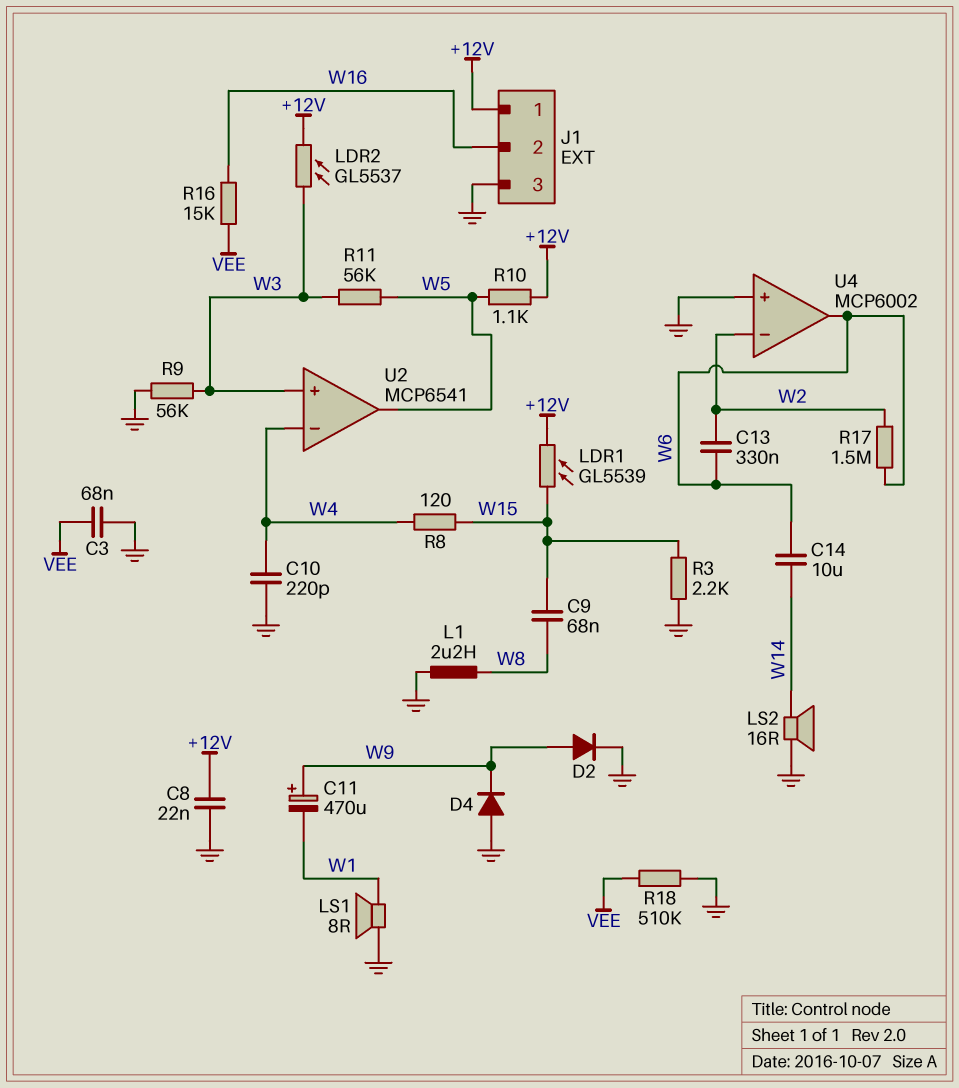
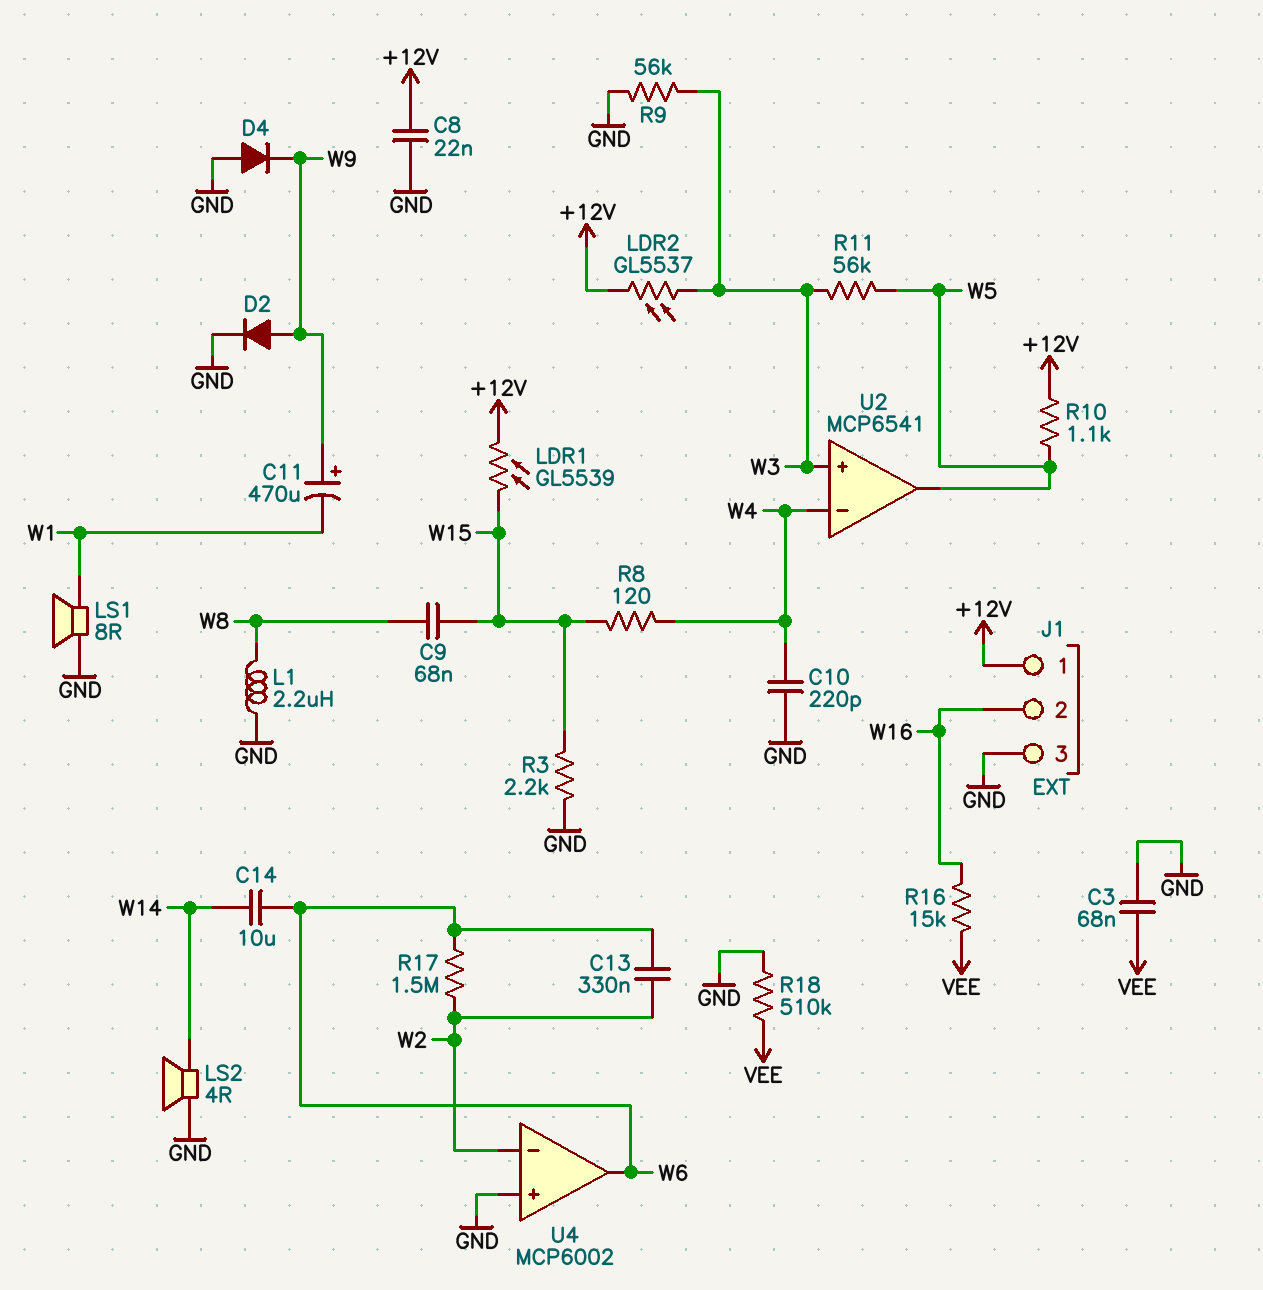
LS2: speaker 16R (GND, W14) -> speaker 4R (GND, W14)

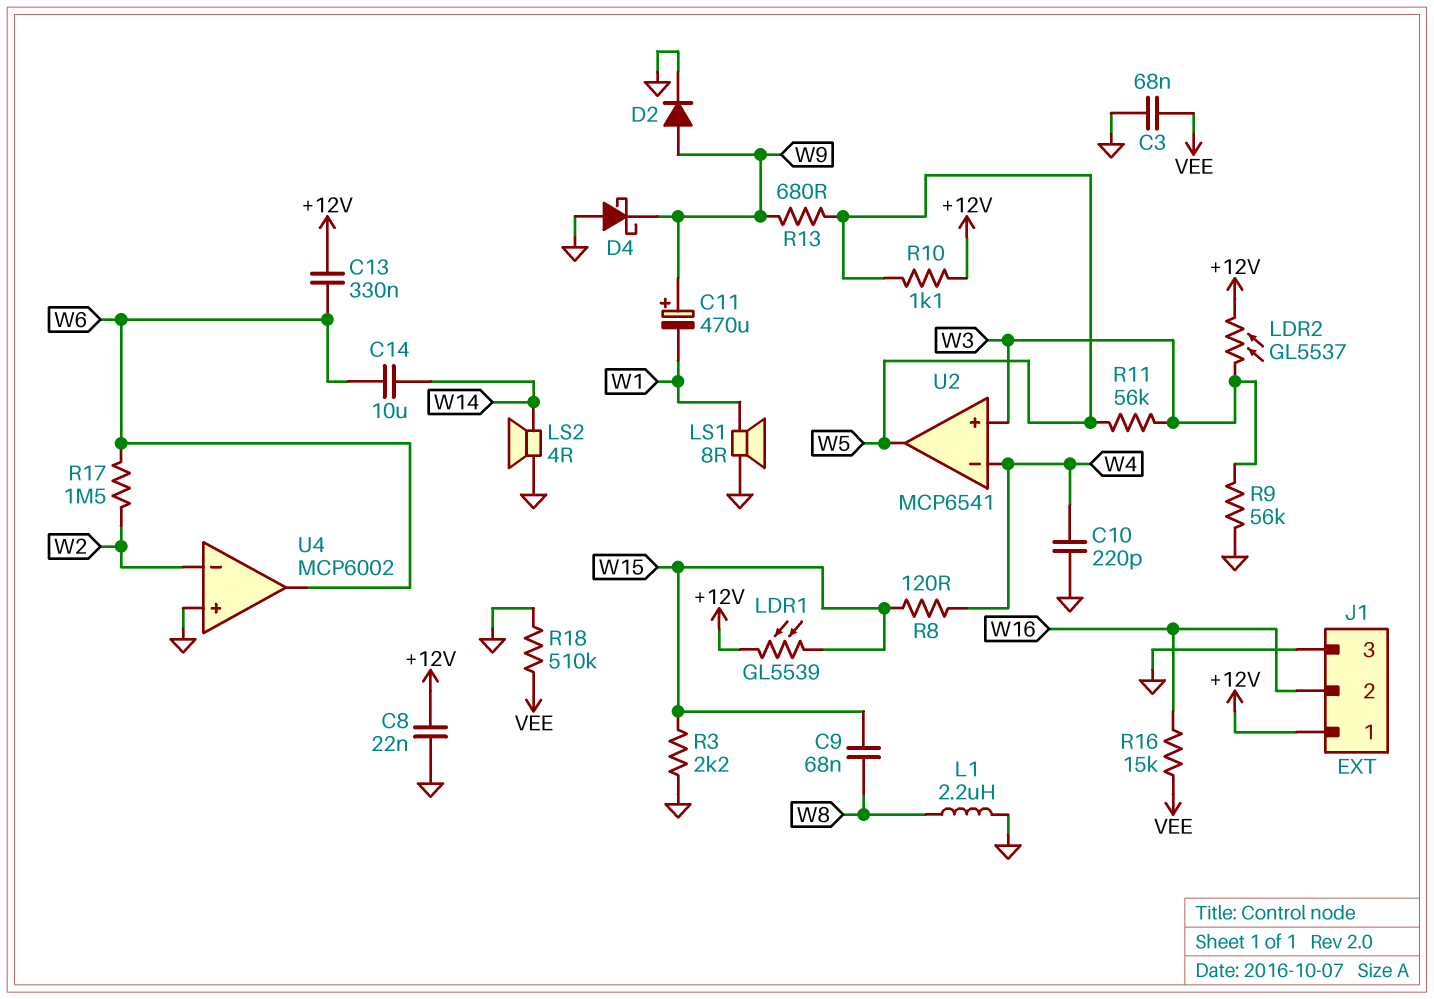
C13: 330nF (W2, W6) -> 330nF (+12V, W6)
D4: diode (A GND, K W9) -> schottky (A GND, K W9)
R13: none -> 680 (W5, W9)

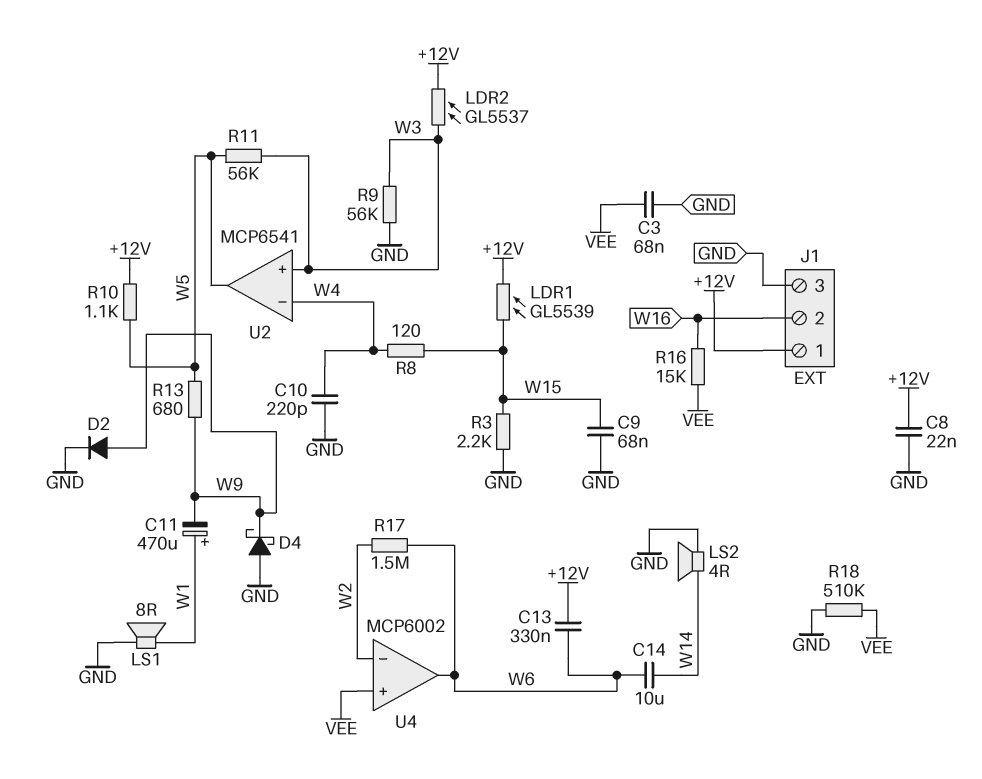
C9: 68nF (W8, W15) -> 68nF (GND, W15)
C11: 470uF (plus W9, minus W1) -> 470uF (plus W1, minus W9)
L1: 2.2uH (GND, W8) -> none
U4 pin in+: GND -> VEE

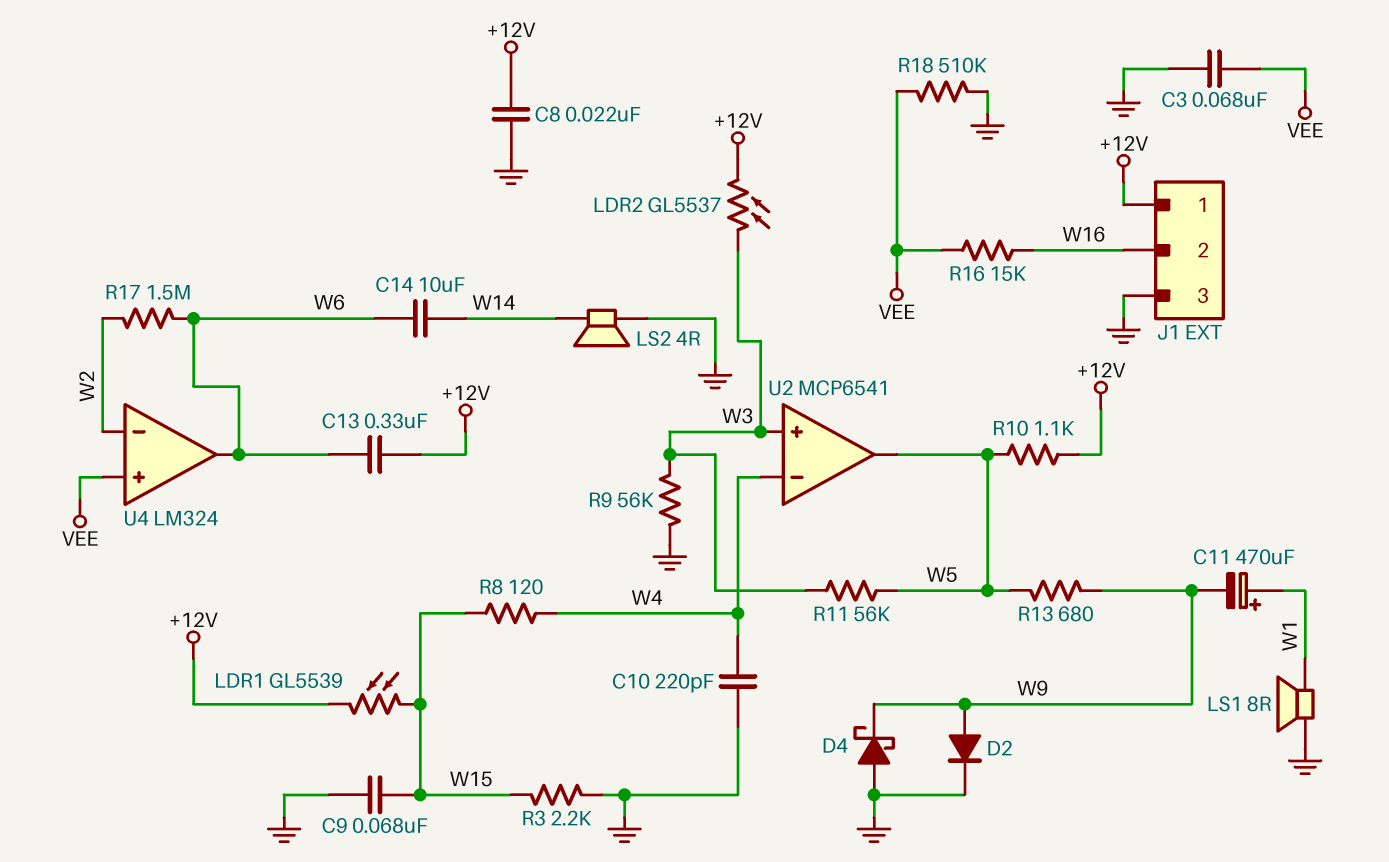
U4: MCP6002 -> LM324

